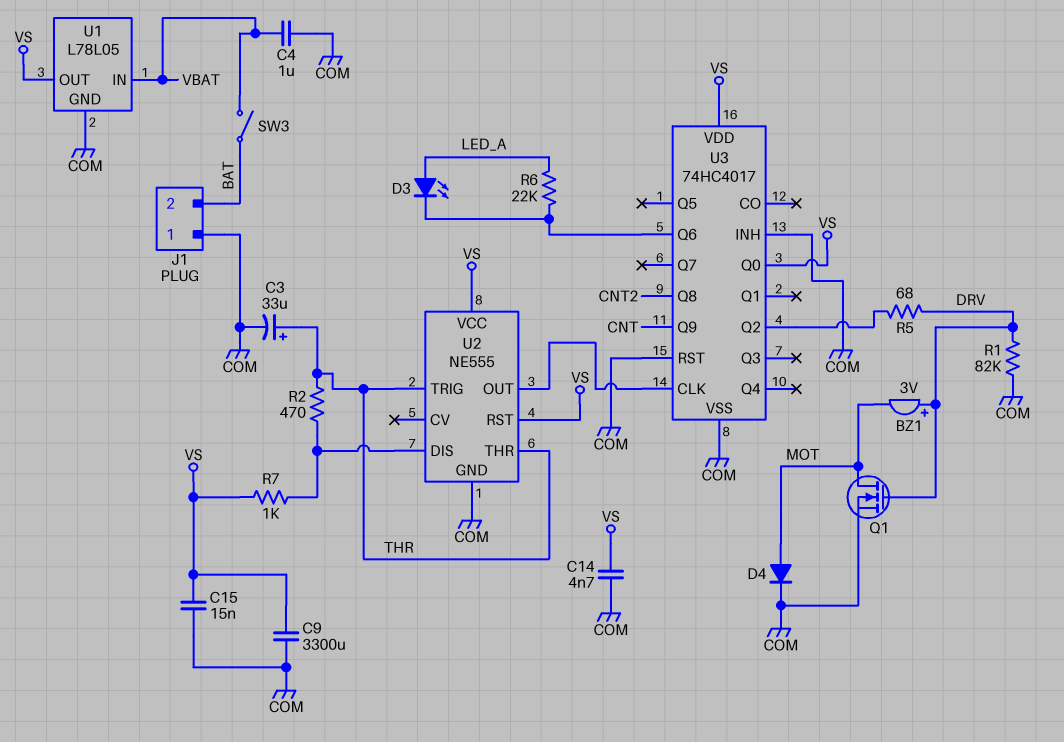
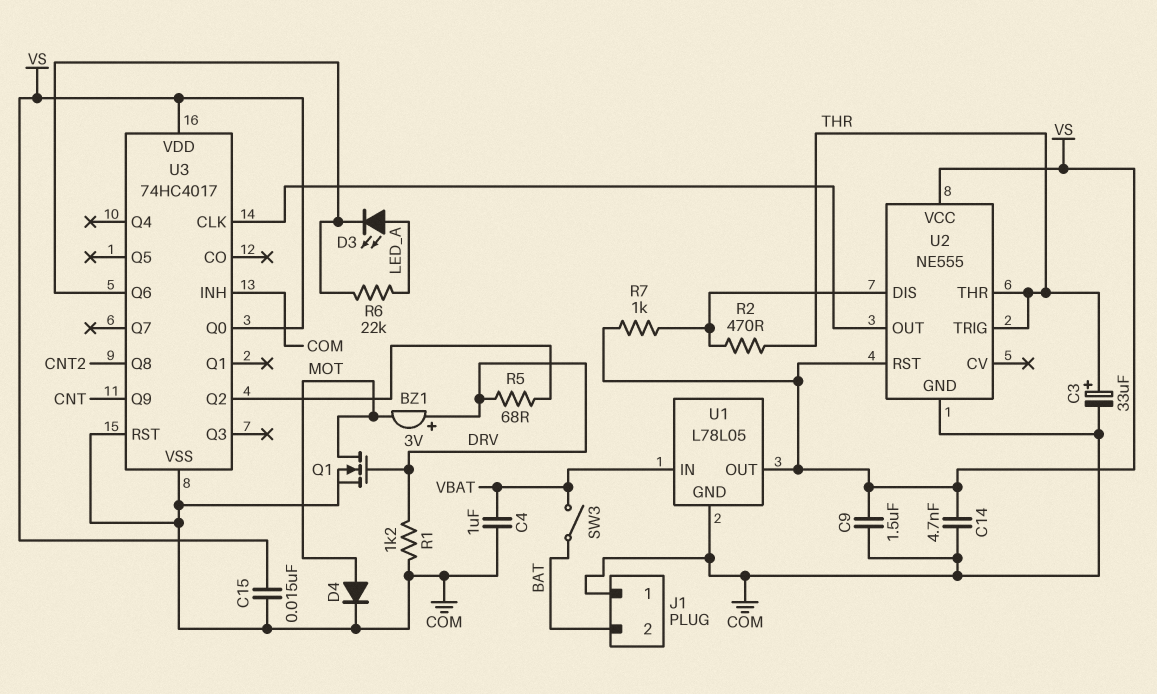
C9: 3300uF (COM, VS) -> 1.5uF (COM, VS)
R1: 82k (COM, DRV) -> 1.2k (COM, DRV)

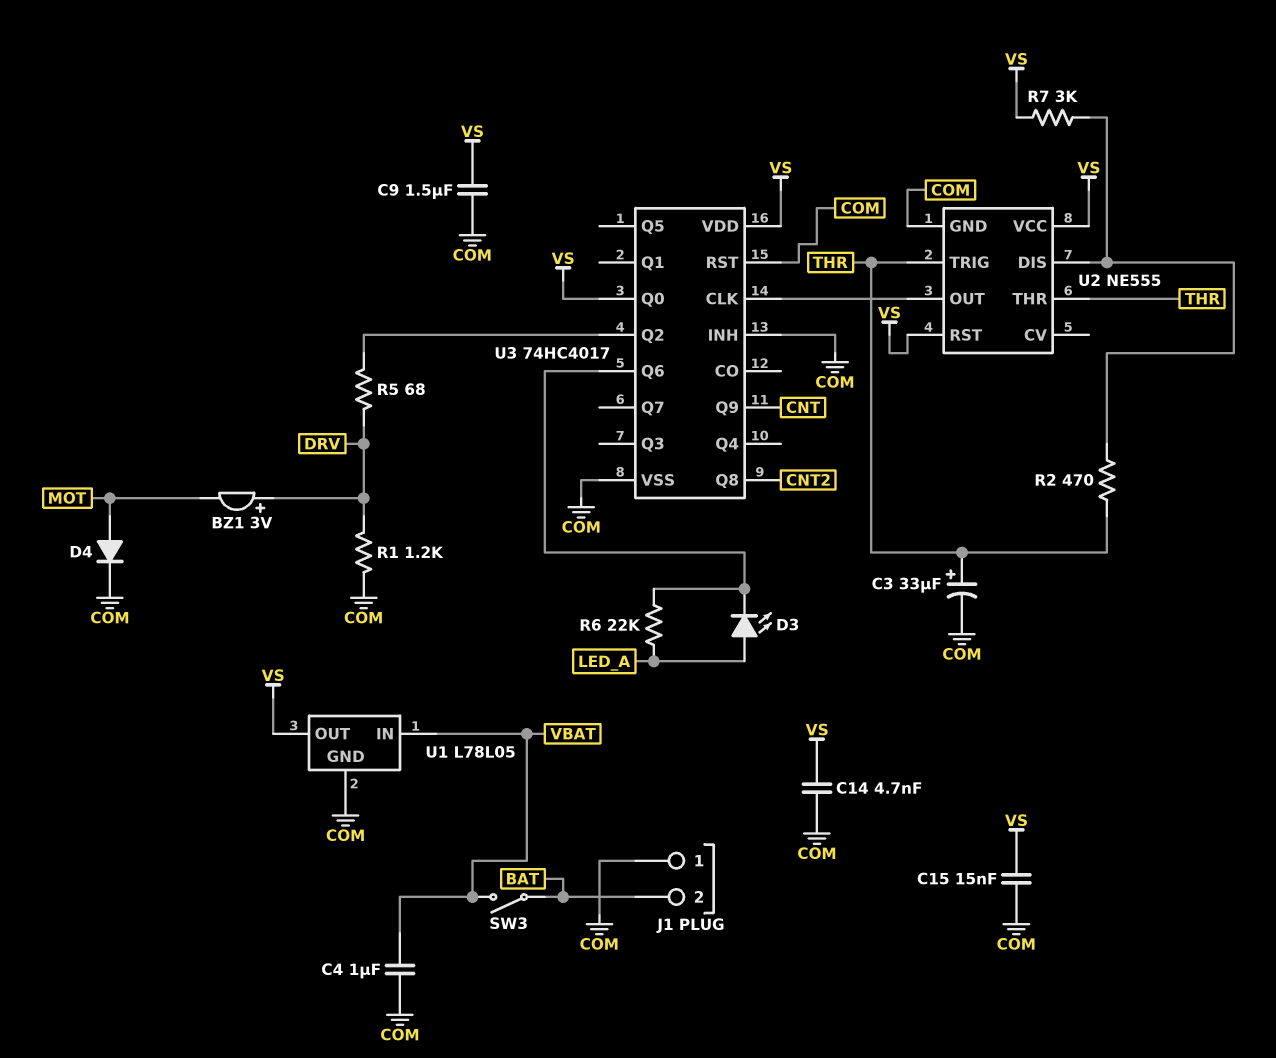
Q1: NMOS (G DRV, D MOT, S COM) -> none
R7: 1k (U2/DIS, VS) -> 3k (U2/DIS, VS)

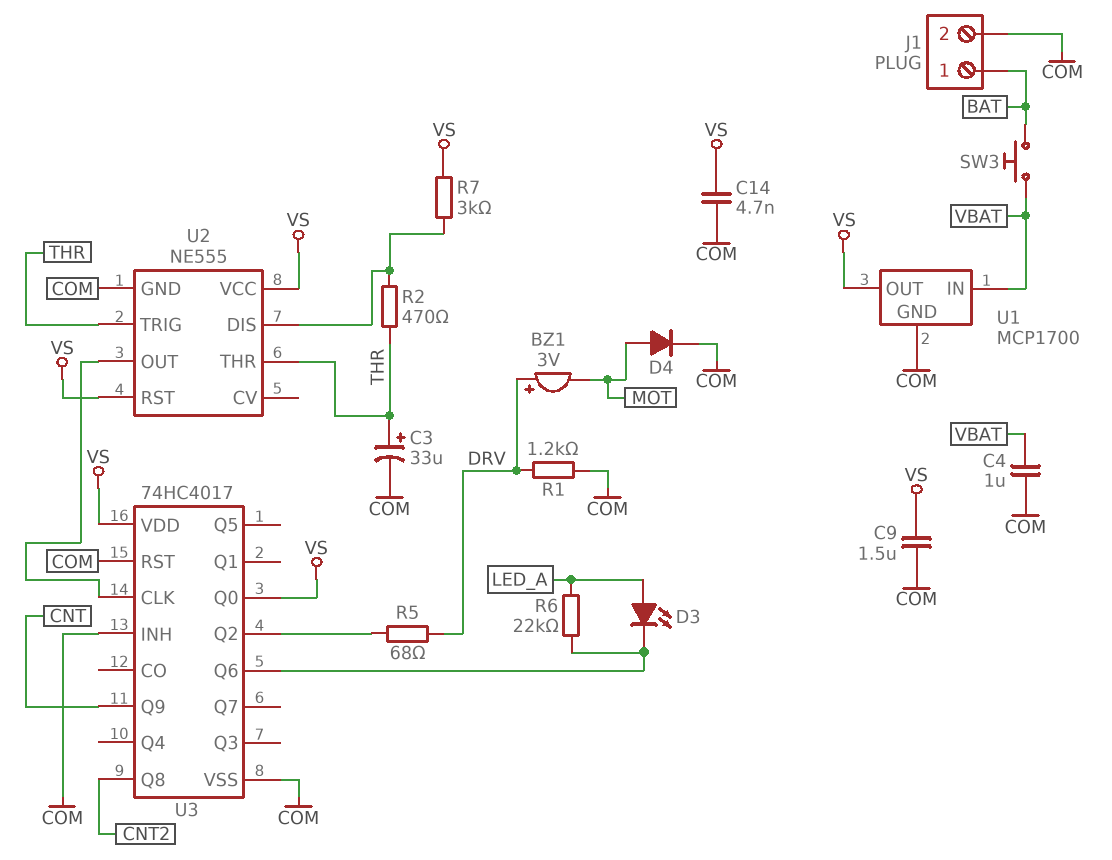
C15: 15nF (COM, VS) -> none
J1 pin 1: COM -> BAT
J1 pin 2: BAT -> COM
SW3: switch (BAT, VBAT) -> button (BAT, VBAT)
U1: L78L05 -> MCP1700

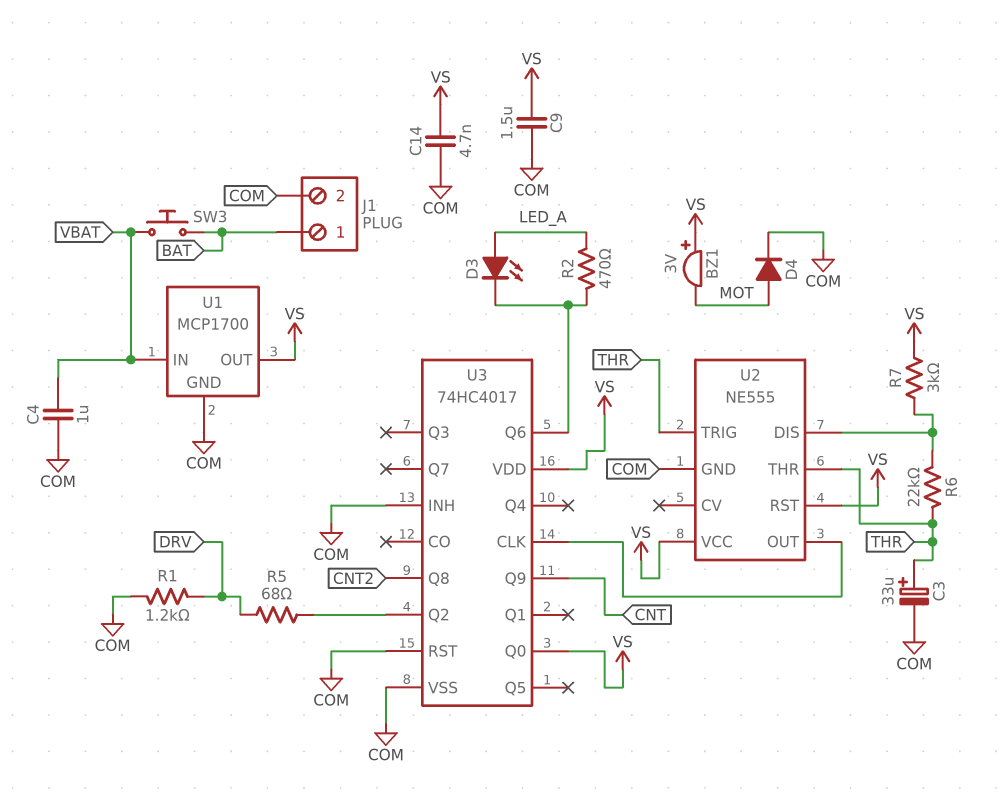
BZ1: buzzer 3V (plus DRV, minus MOT) -> buzzer 3V (plus VS, minus MOT)
R2: 470 (THR, U2/DIS) -> 470 (LED_A, U3/Q6)
R6: 22k (LED_A, U3/Q6) -> 22k (THR, U2/DIS)

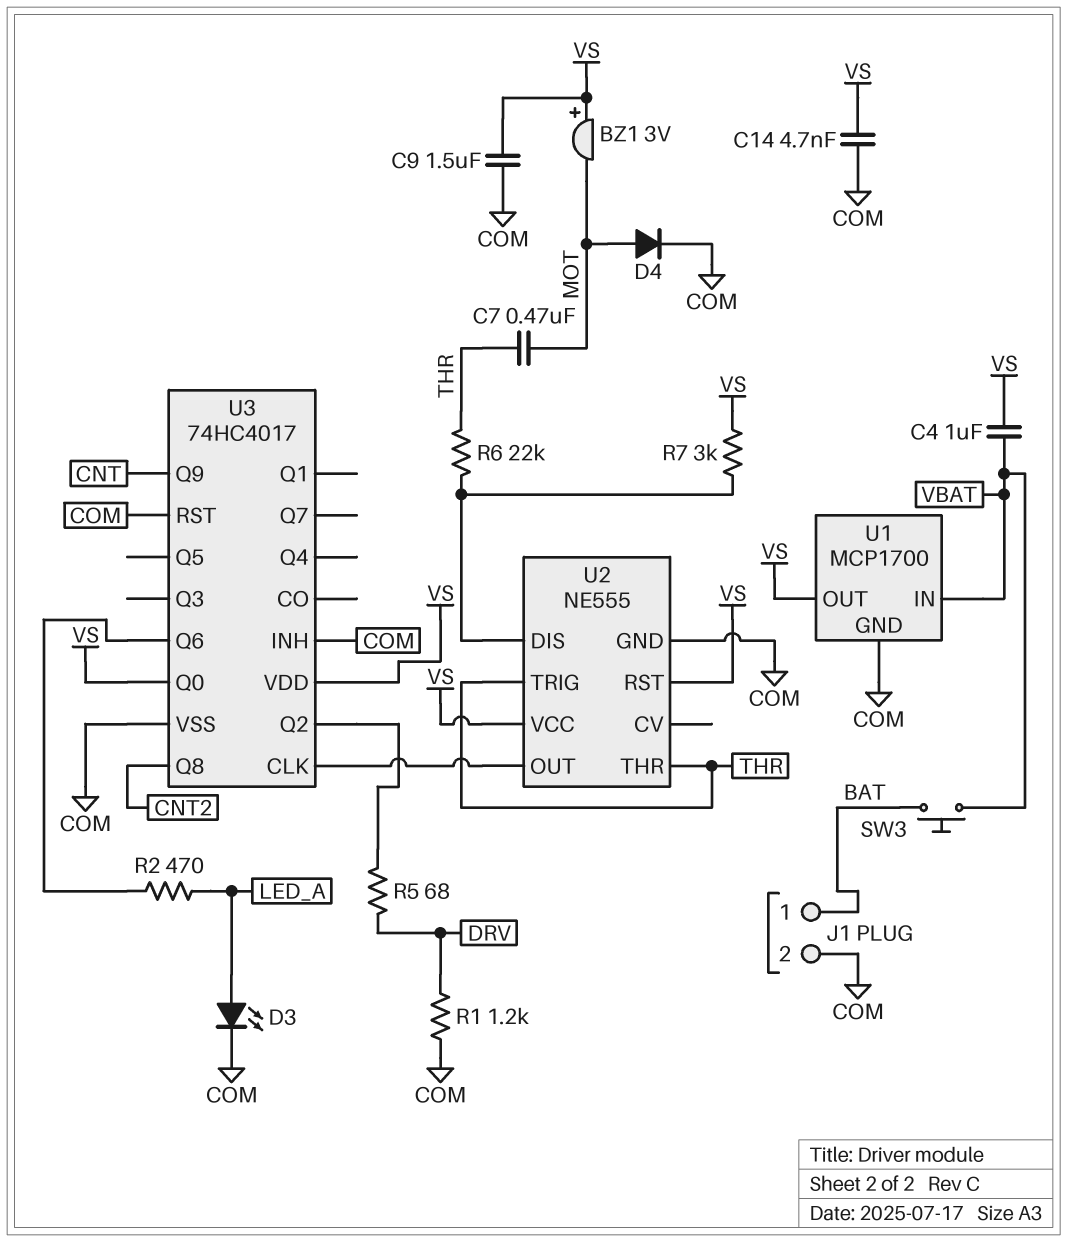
C3: 33uF (plus THR, minus COM) -> none
C4: 1uF (COM, VBAT) -> 1uF (VBAT, VS)
C7: none -> 470nF (MOT, THR)
D3: LED (A LED_A, K U3/Q6) -> LED (A LED_A, K COM)

